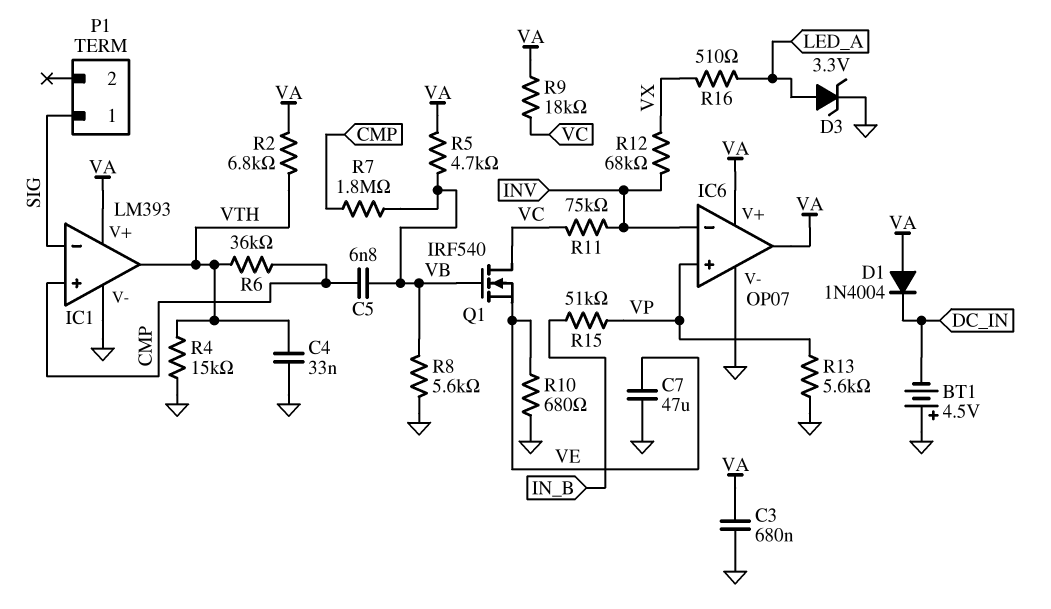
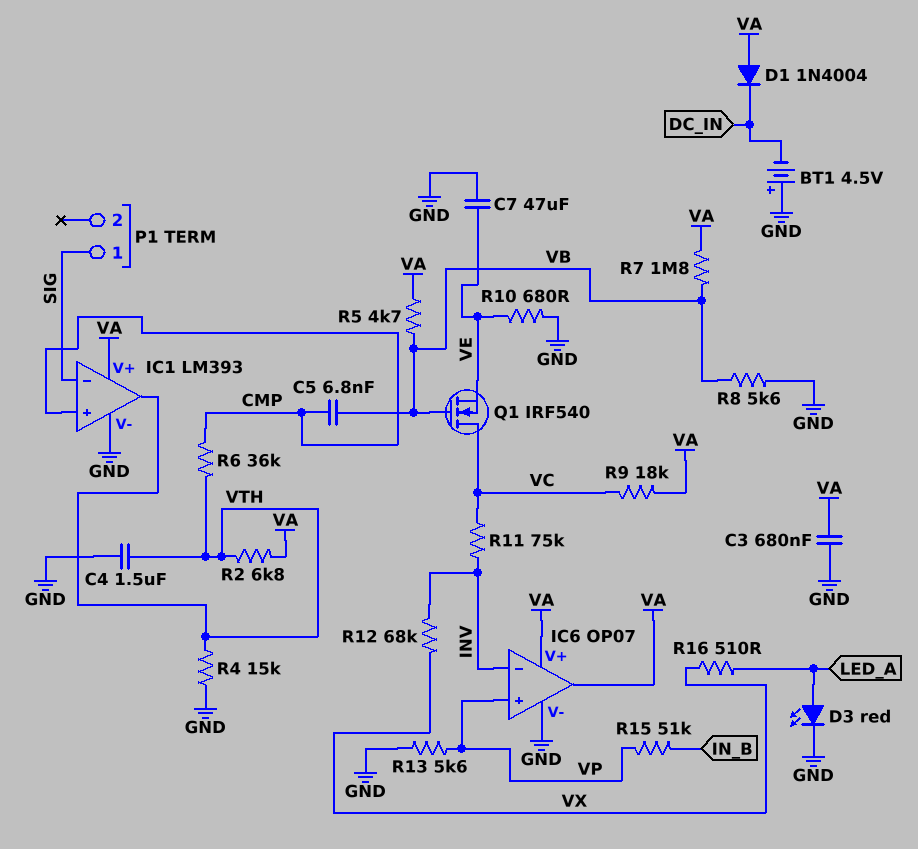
C4: 33nF (GND, VTH) -> 1.5uF (GND, VTH)
D3: zener 3.3V (A LED_A, K GND) -> LED red (A LED_A, K GND)
R7: 1.8M (CMP, VB) -> 1.8M (VA, VB)

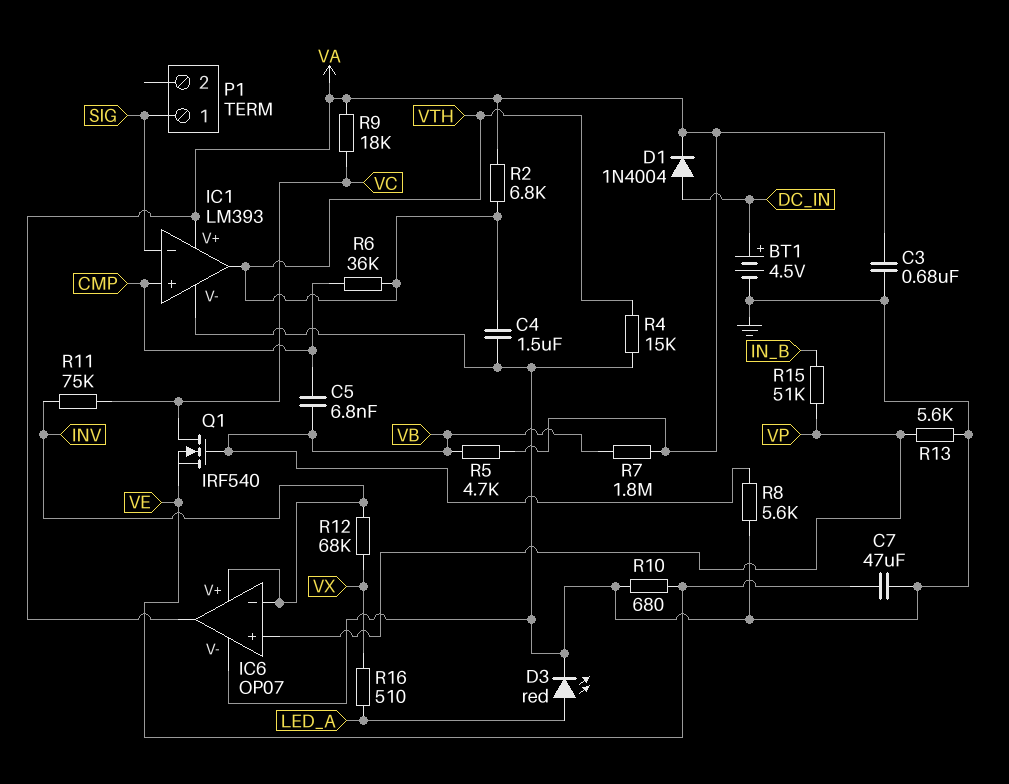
BT1: 4.5V (plus GND, minus DC_IN) -> 4.5V (plus DC_IN, minus GND)
D1: diode 1N4004 (A VA, K DC_IN) -> diode 1N4004 (A DC_IN, K VA)
IC6 pin V+: VA -> INV

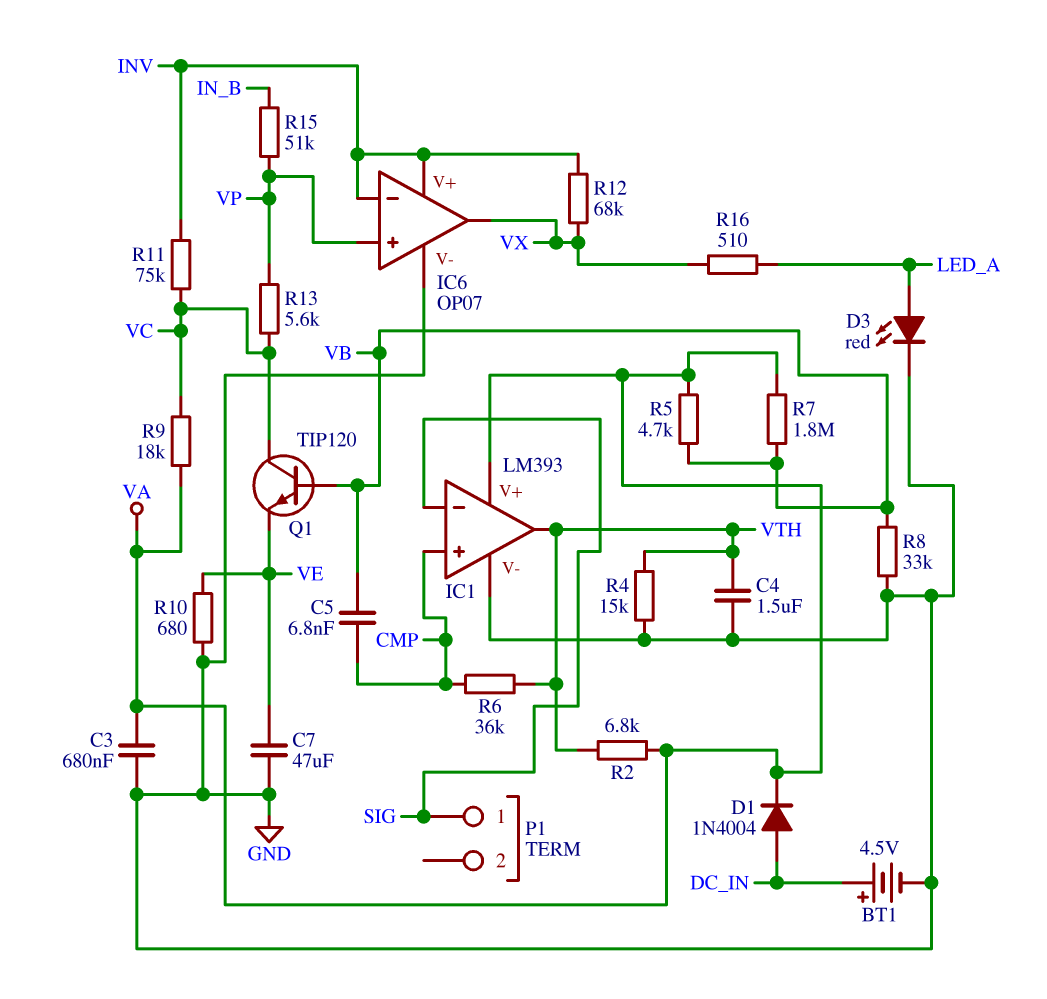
IC6 pin out: VA -> VX
Q1: NMOS IRF540 (G VB, D VC, S VE) -> NPN TIP120 (B VB, C VC, E VE)
R8: 5.6k (GND, VB) -> 33k (GND, VB)
R13: 5.6k (GND, VP) -> 5.6k (VC, VP)

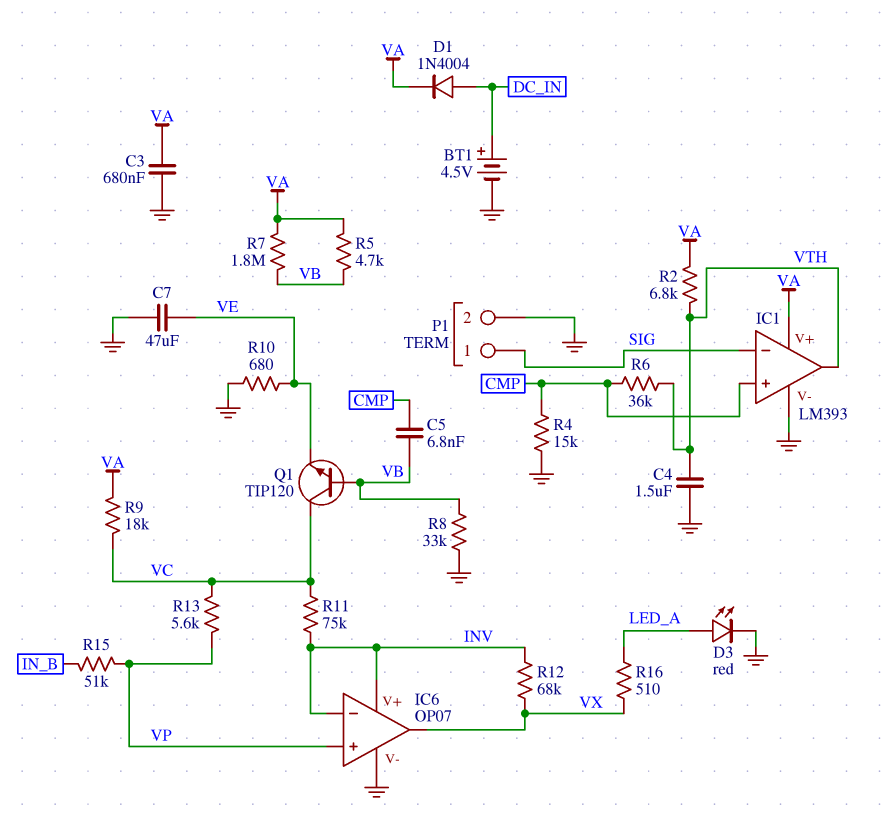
P1 pin 2: none -> GND
R4: 15k (GND, VTH) -> 15k (CMP, GND)

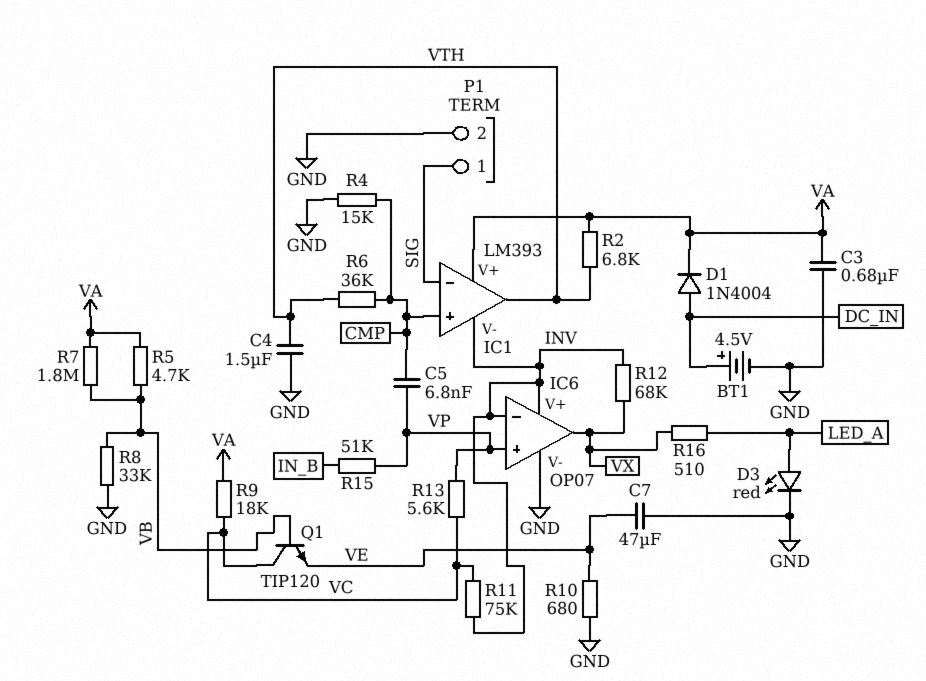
C5: 6.8nF (CMP, VB) -> 6.8nF (CMP, VP)
IC1 pin V-: GND -> INV

